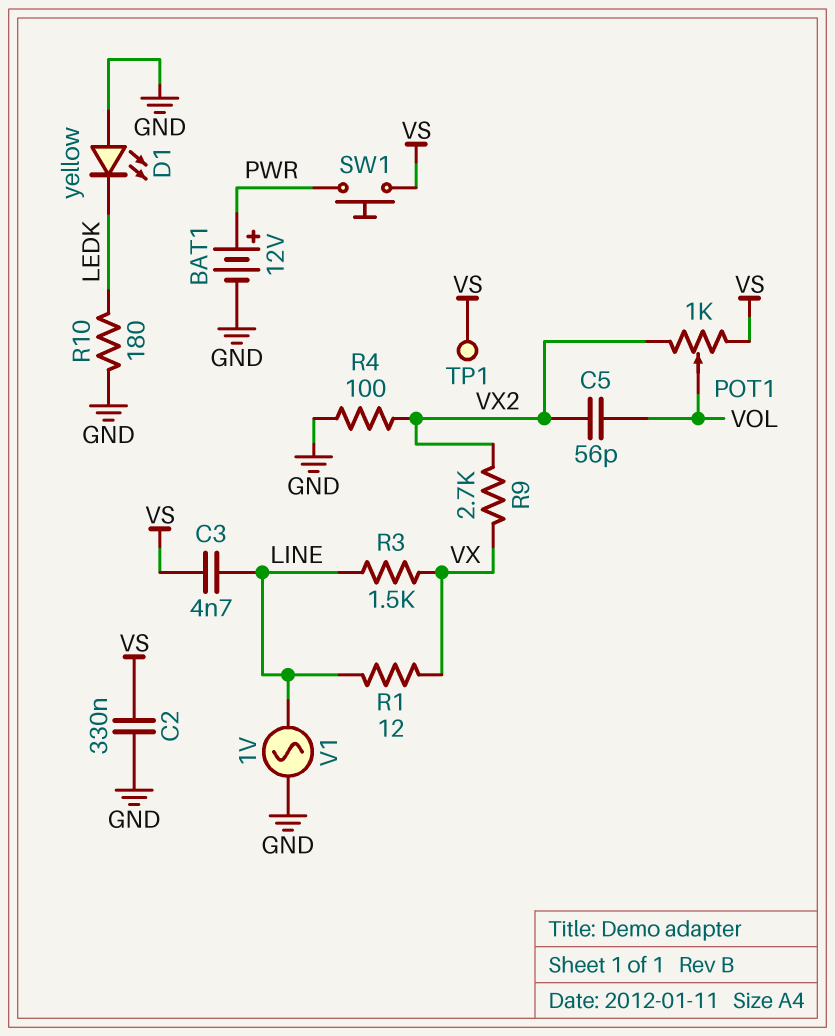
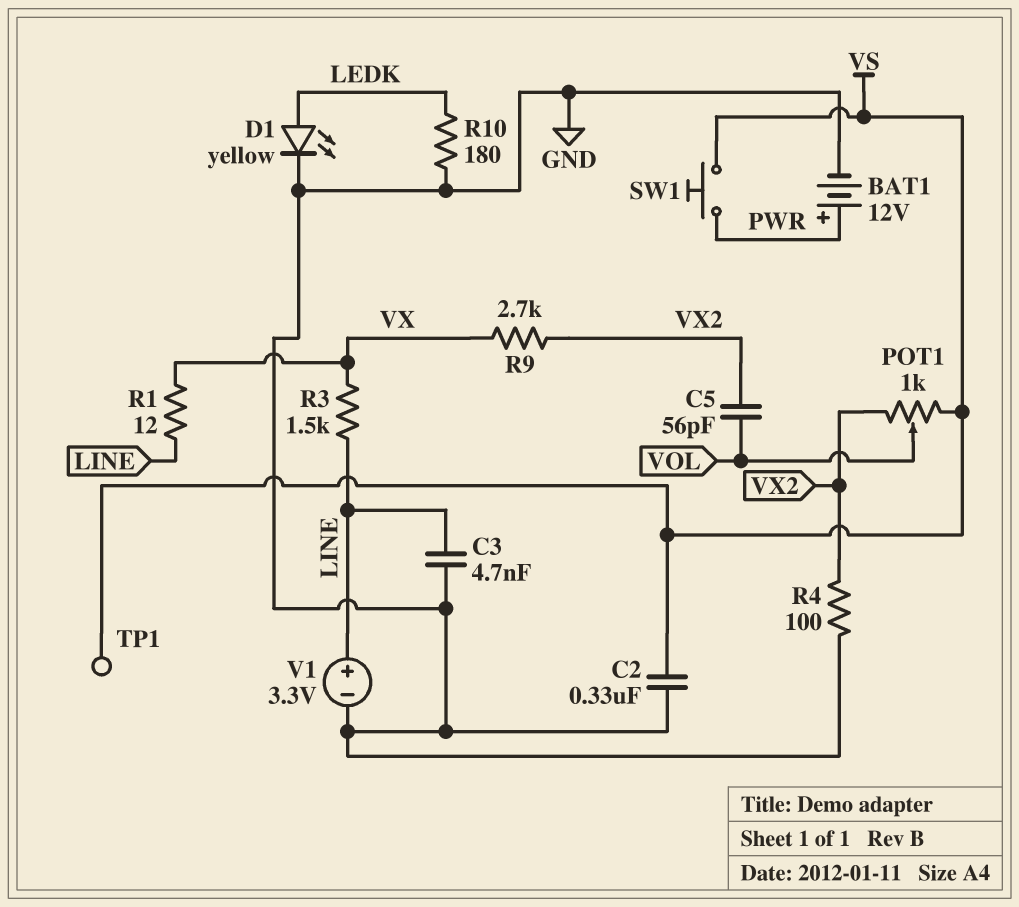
C3: 4.7nF (LINE, VS) -> 4.7nF (GND, LINE)
D1: LED yellow (A GND, K LEDK) -> LED yellow (A LEDK, K GND)
V1: AC 1V (GND, LINE) -> 3.3V (plus LINE, minus GND)

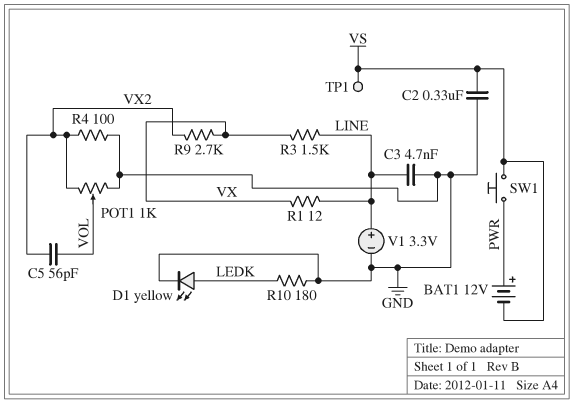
BAT1: 12V (plus PWR, minus GND) -> 12V (plus PWR, minus VS)
POT1: 1k (VS, VX2, wiper VOL) -> 1k (GND, VX2, wiper VOL)

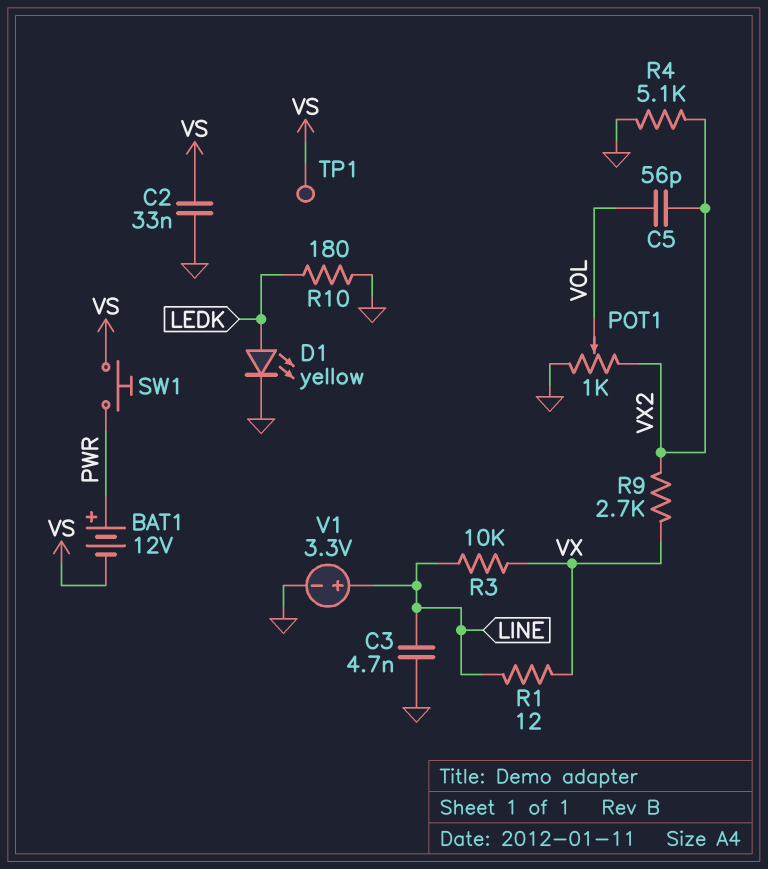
C2: 330nF (GND, VS) -> 33nF (GND, VS)
R3: 1.5k (LINE, VX) -> 10k (LINE, VX)
R4: 100 (GND, VX2) -> 5.1k (GND, VX2)

